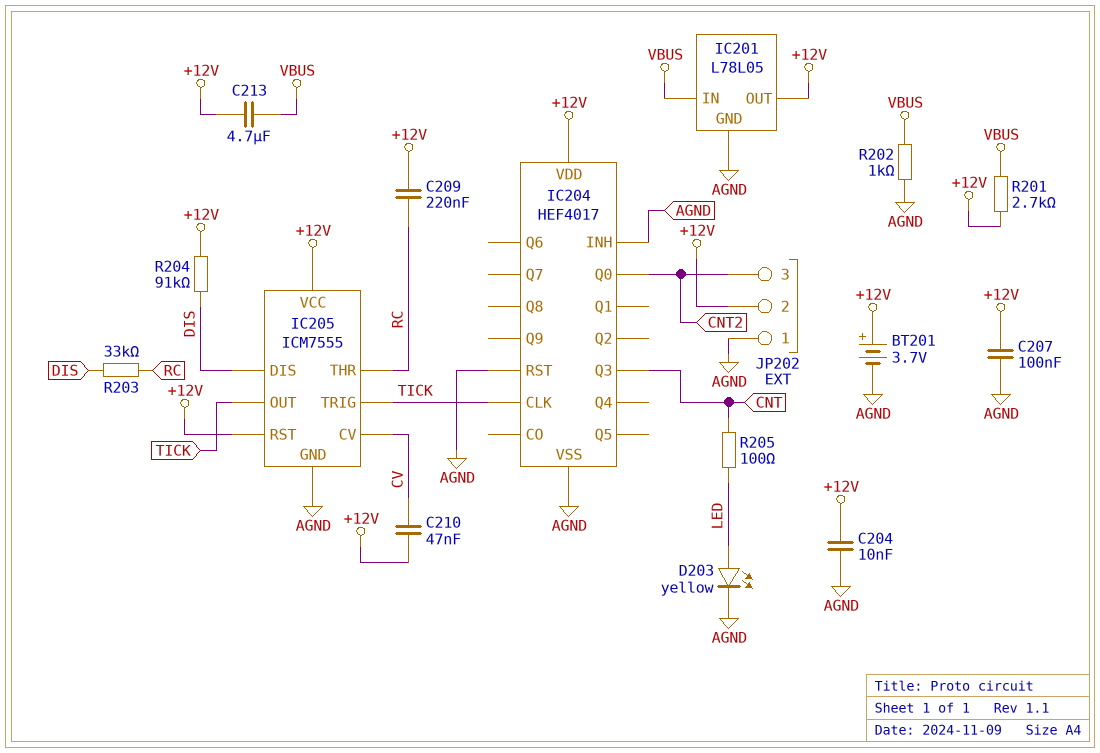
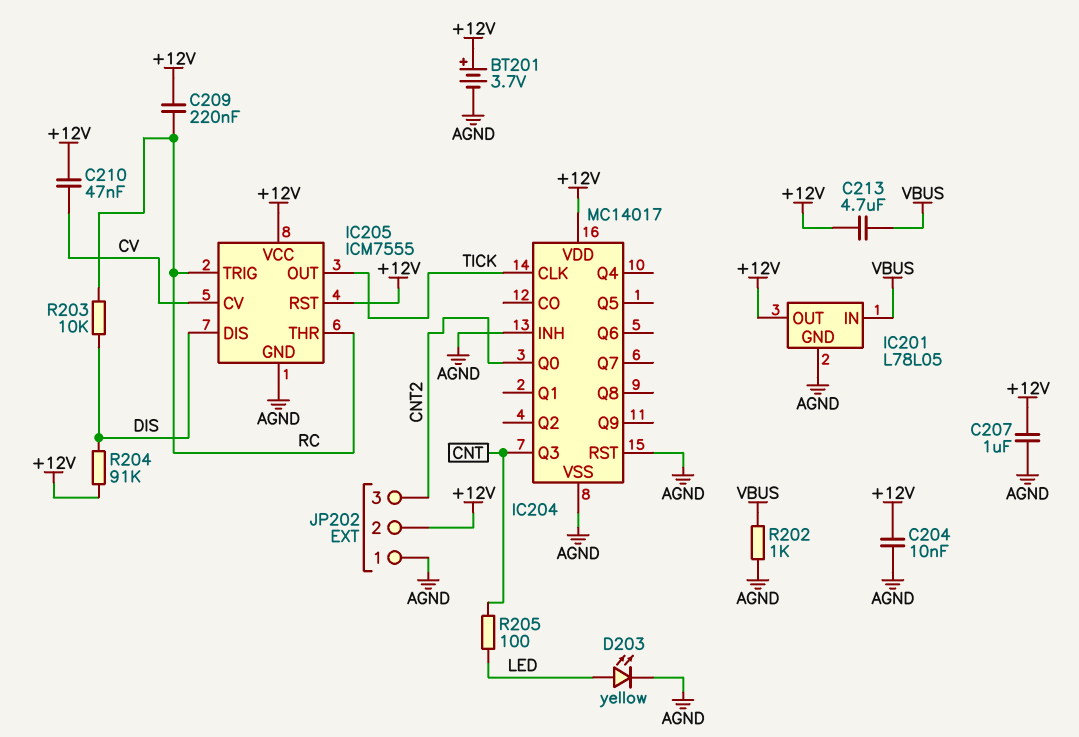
C207: 100nF (+12V, AGND) -> 1uF (+12V, AGND)
IC204: HEF4017 -> MC14017
IC205 pin TRIG: TICK -> RC
R201: 2.7k (+12V, VBUS) -> none
R203: 33k (DIS, RC) -> 10k (DIS, RC)

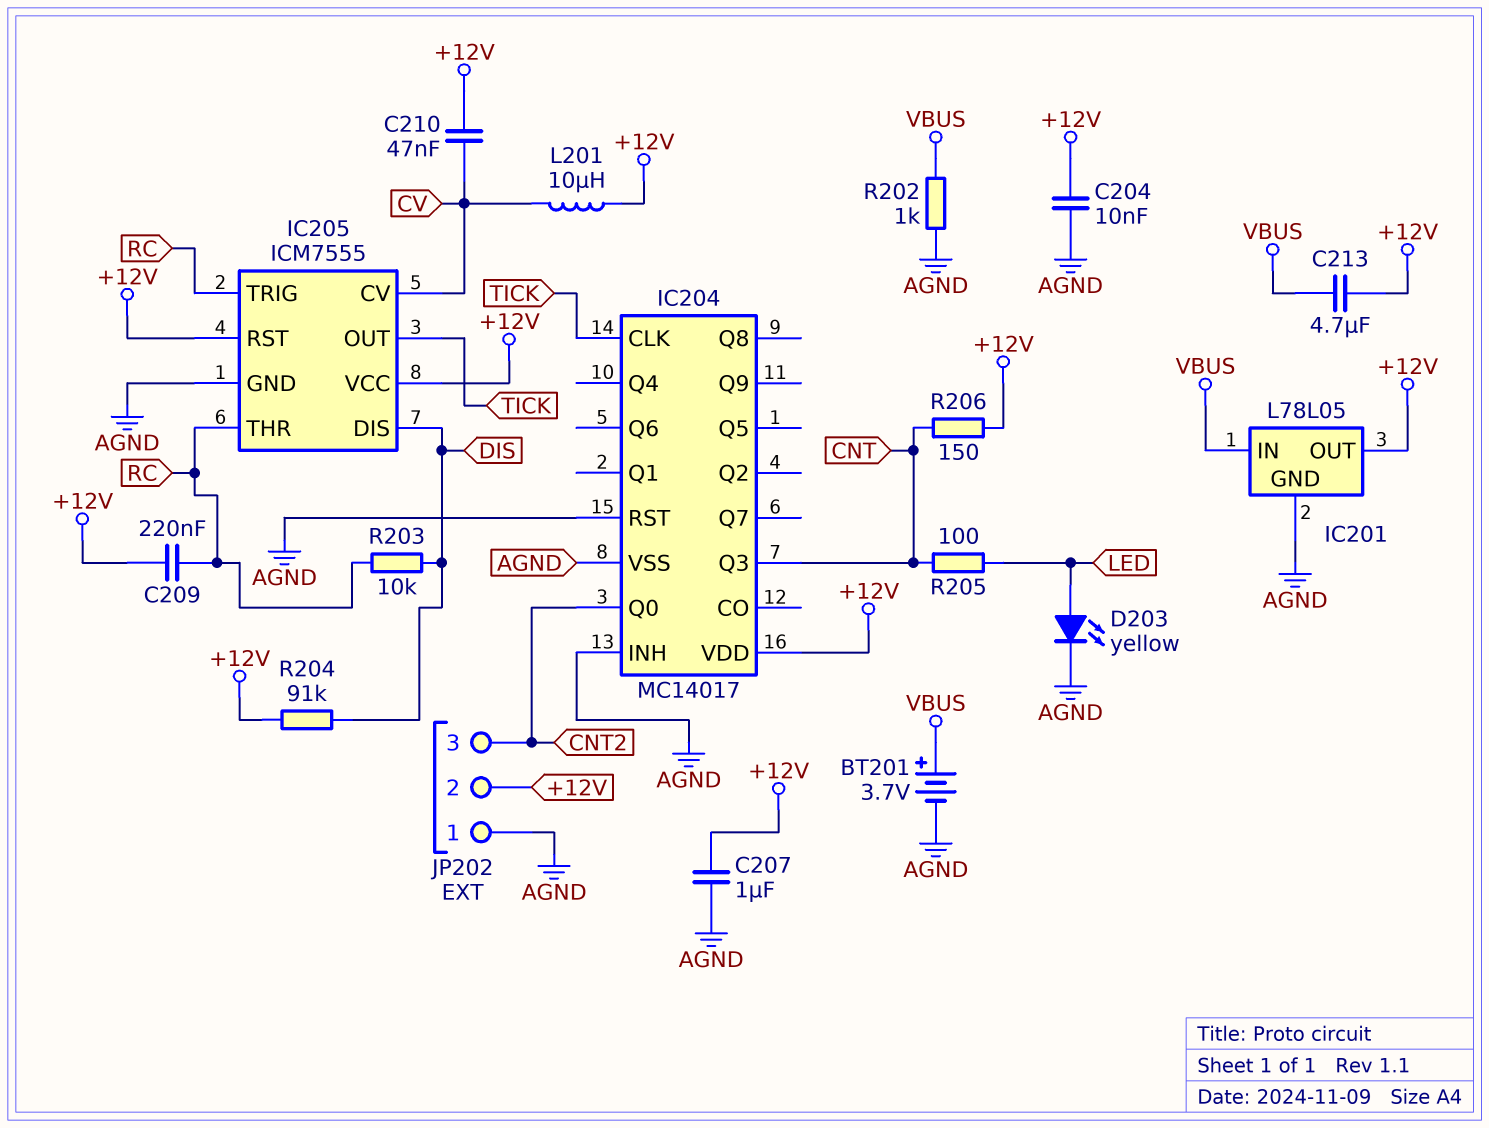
BT201: 3.7V (plus +12V, minus AGND) -> 3.7V (plus VBUS, minus AGND)
L201: none -> 10uH (+12V, CV)
R206: none -> 150 (+12V, CNT)

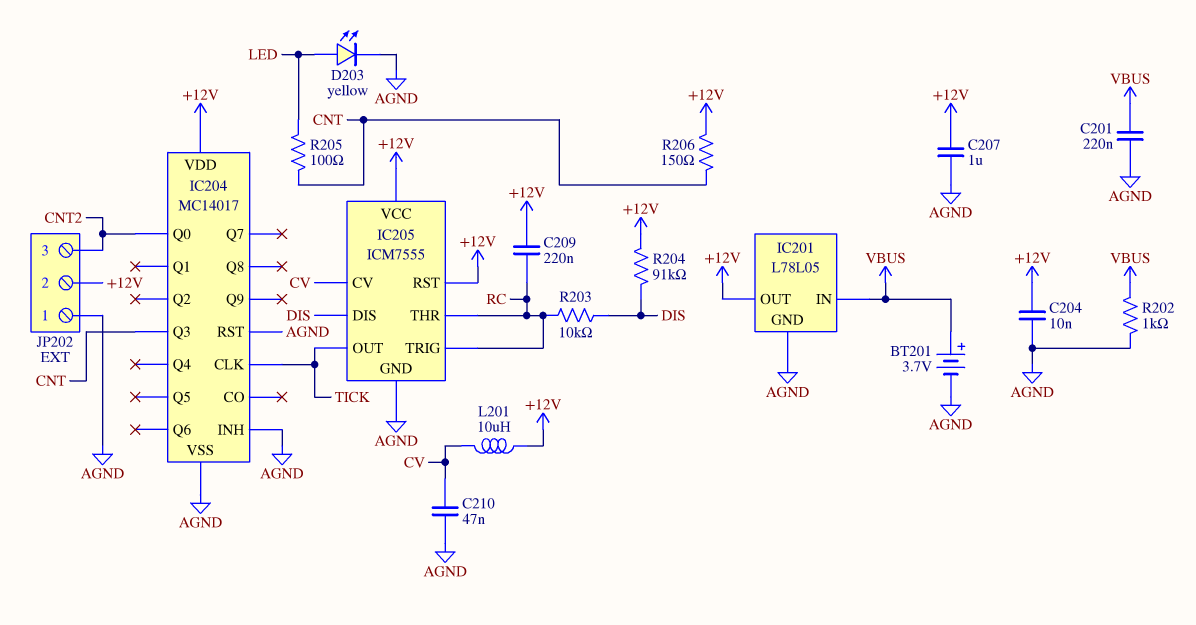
C201: none -> 220nF (AGND, VBUS)
C210: 47nF (+12V, CV) -> 47nF (AGND, CV)
C213: 4.7uF (+12V, VBUS) -> none

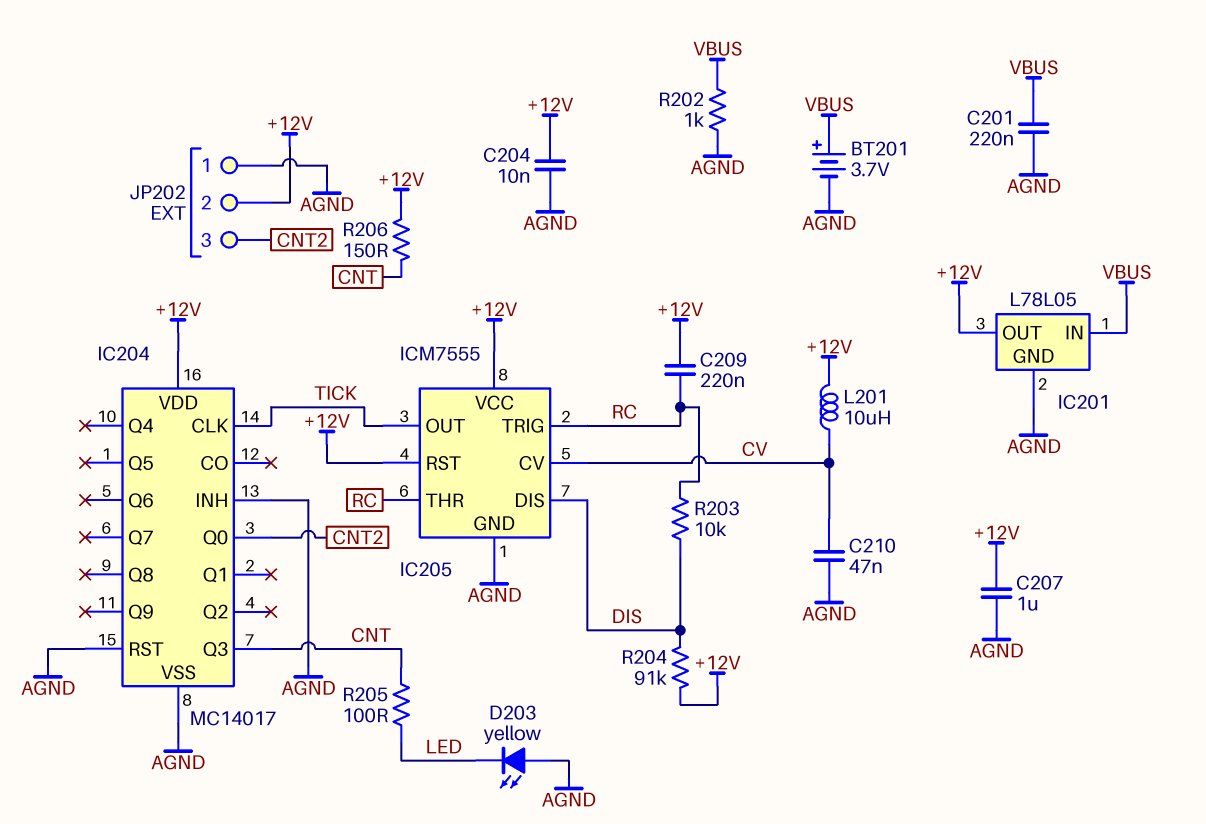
D203: LED yellow (A LED, K AGND) -> LED yellow (A AGND, K LED)

